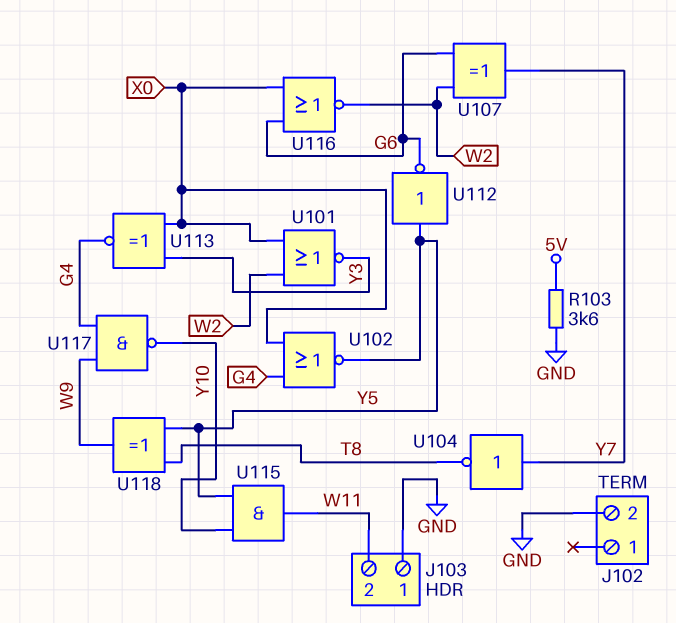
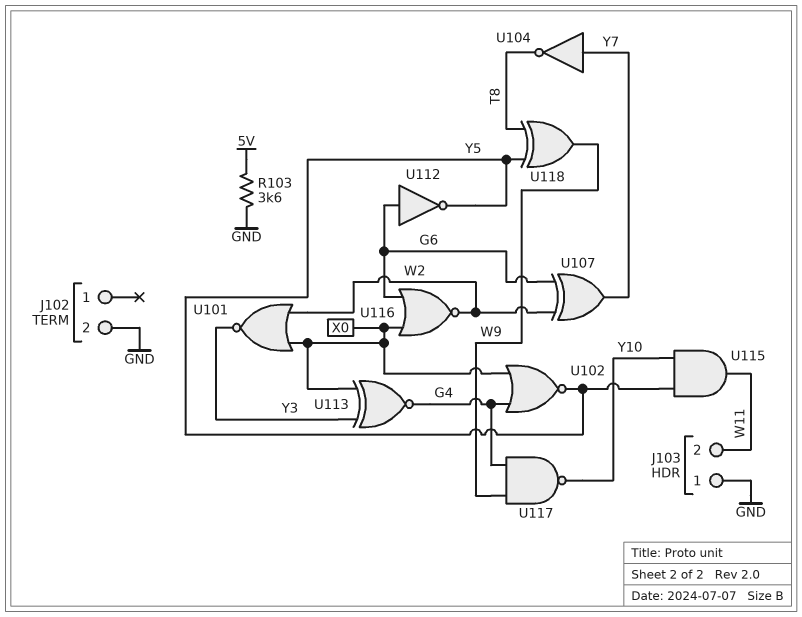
U112: NOT (in Y5, out G6) -> NOT (in G6, out Y5)

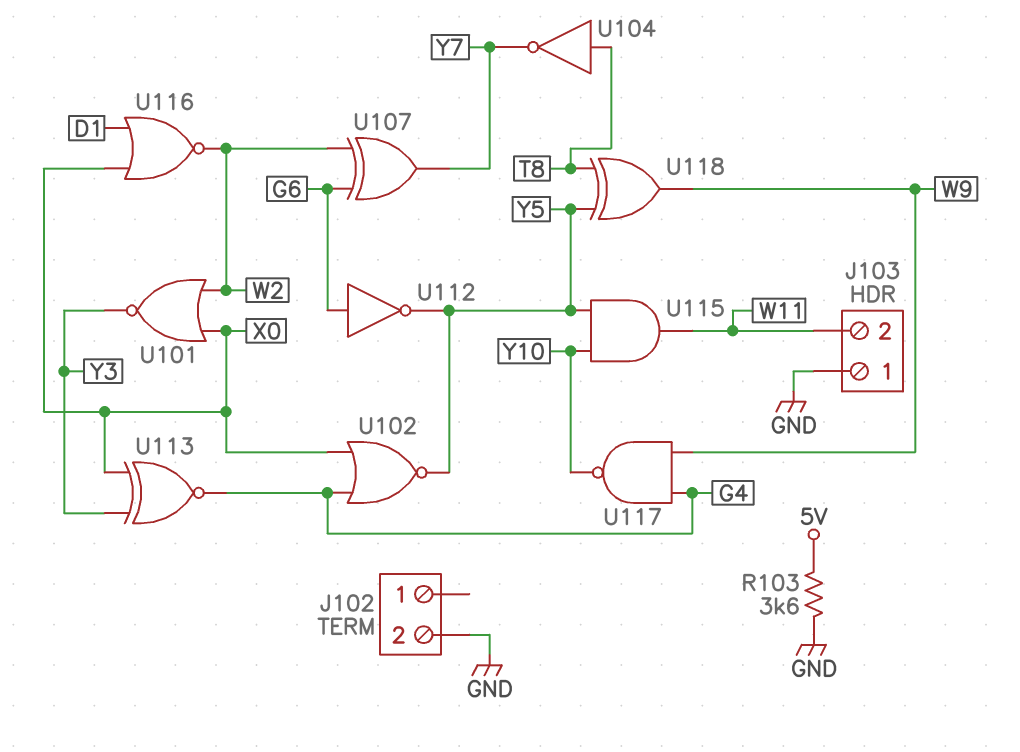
U104: NOT (in Y7, out T8) -> NOT (in T8, out Y7)
U116: NOR (in G6, in X0, out W2) -> NOR (in D1, in X0, out W2)

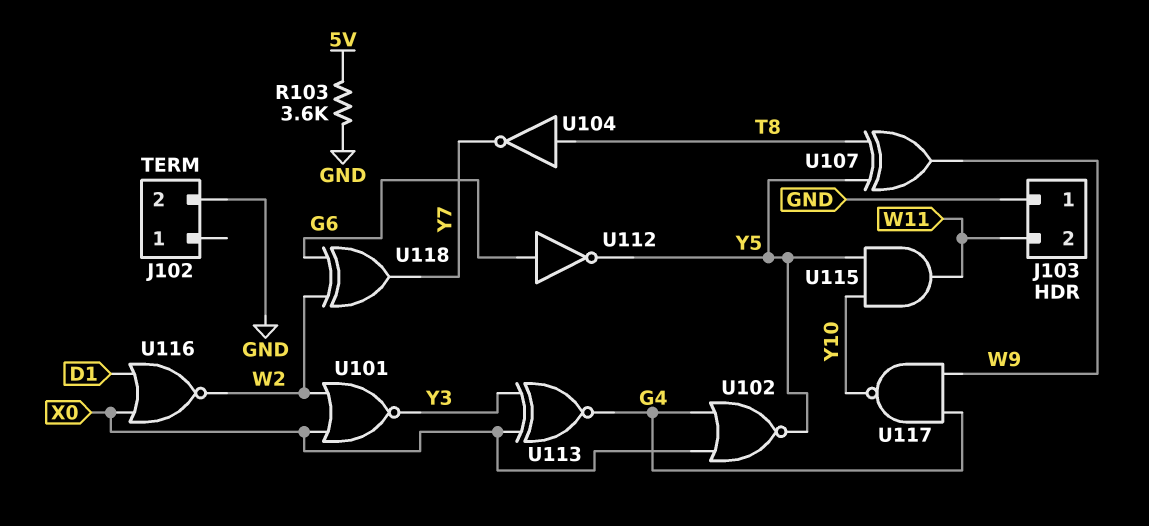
U107: XOR (in G6, in W2, out Y7) -> XOR (in T8, in Y5, out W9)
U118: XOR (in T8, in Y5, out W9) -> XOR (in G6, in W2, out Y7)

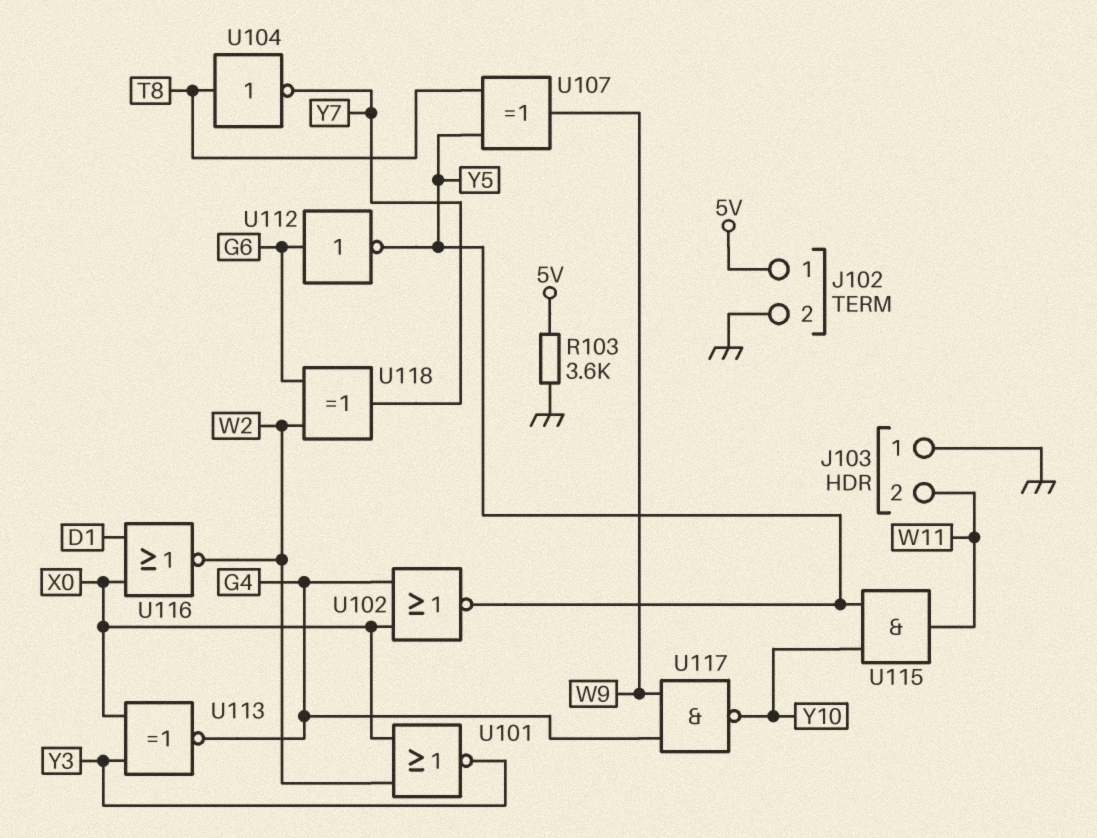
J102 pin 1: none -> 5V

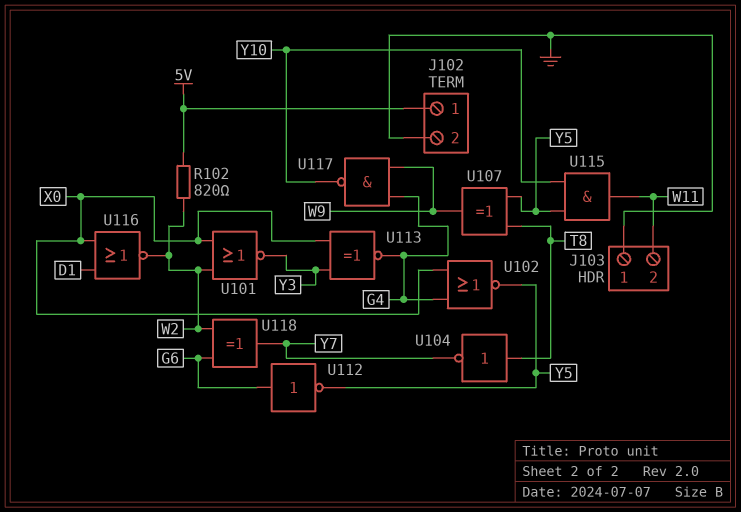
R102: none -> 820 (5V, W2)
R103: 3.6k (5V, GND) -> none

